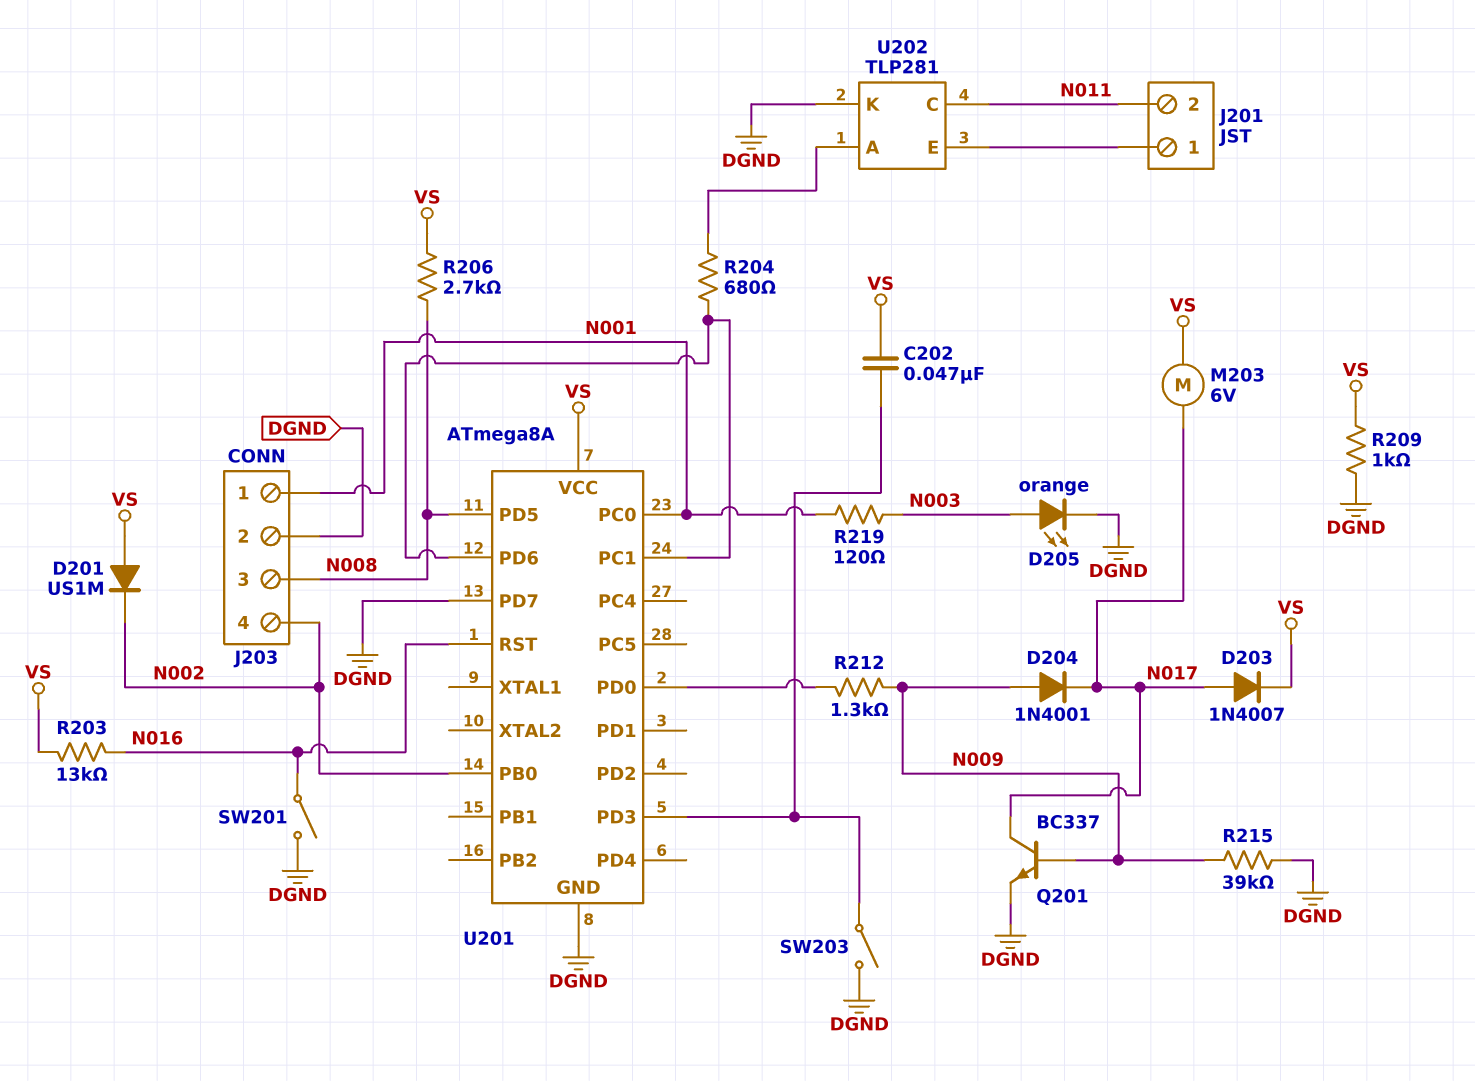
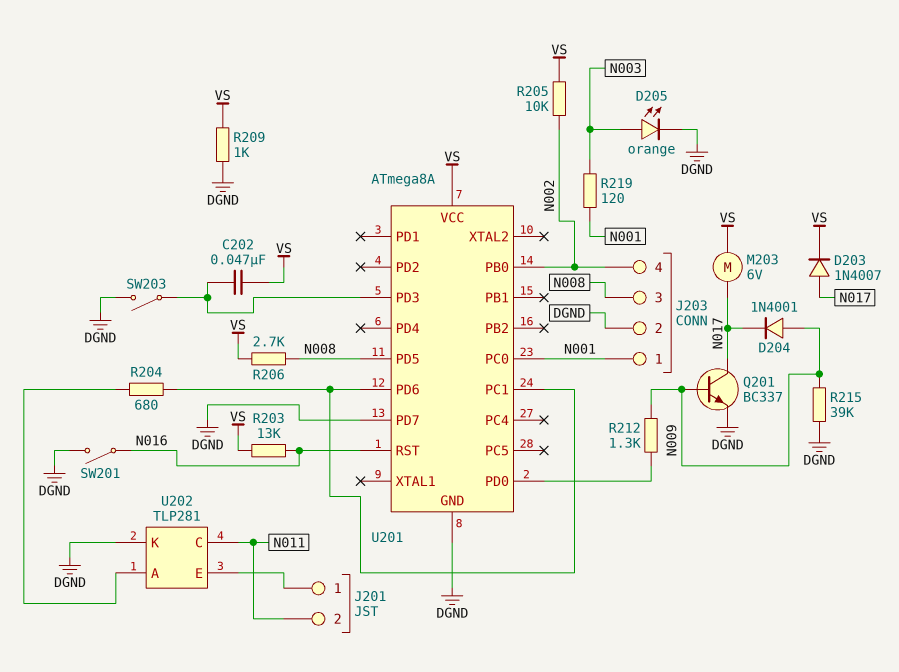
D201: diode US1M (A VS, K N002) -> none
R205: none -> 10k (N002, VS)

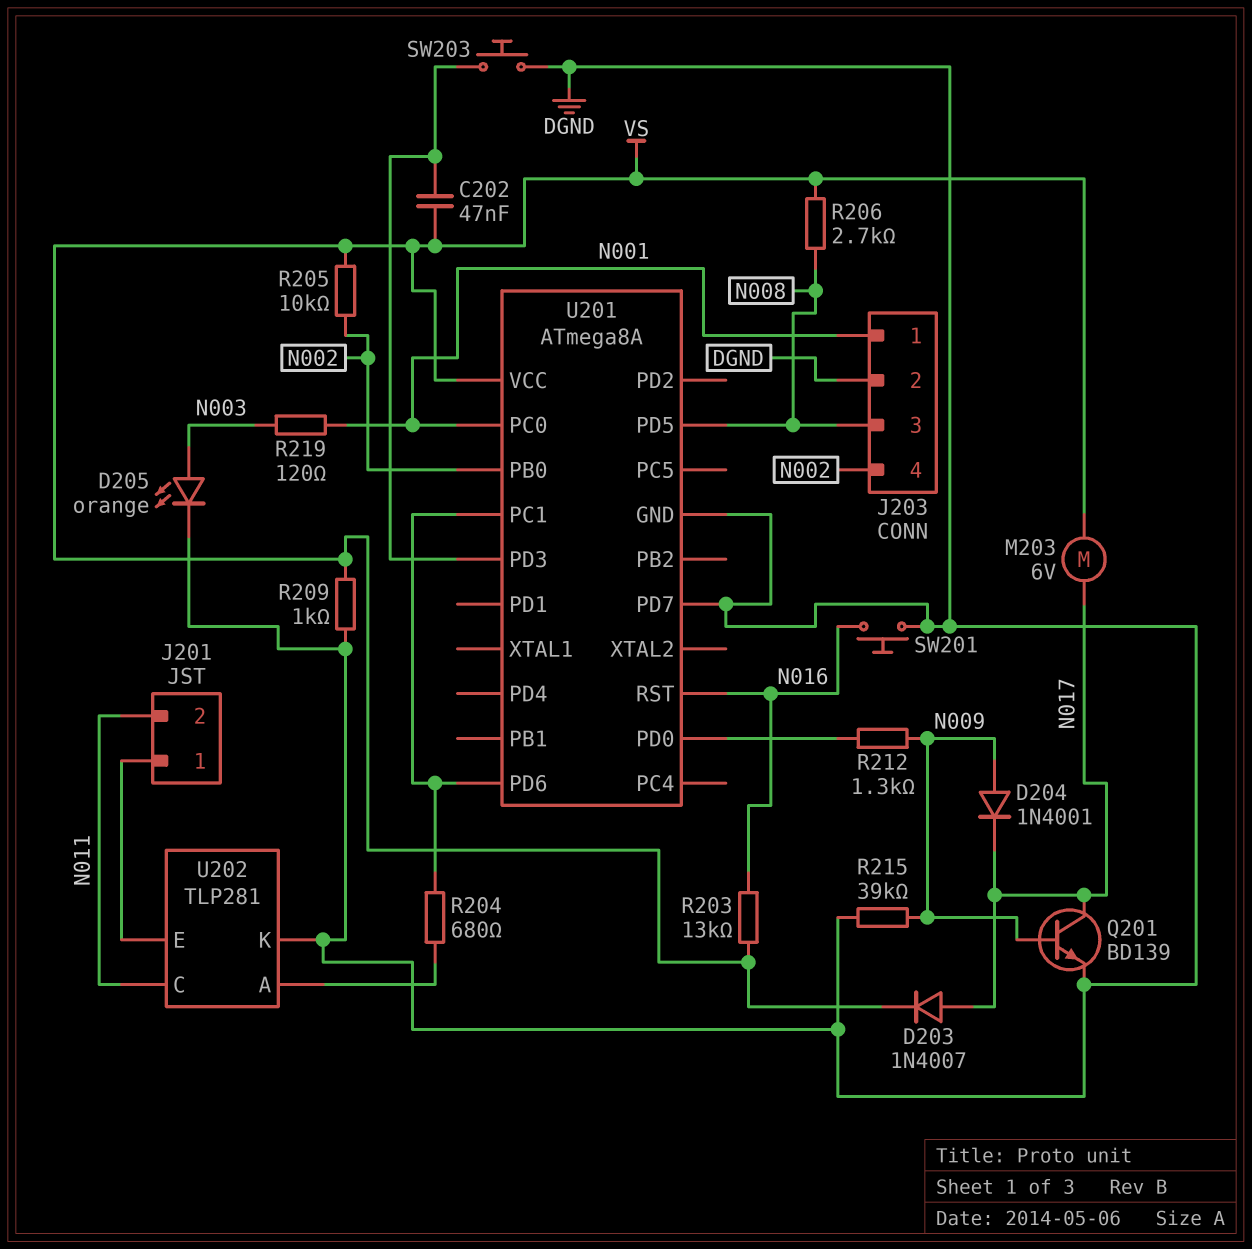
Q201: NPN BC337 (B N009, C N017, E DGND) -> NPN BD139 (B N009, C N017, E DGND)
SW201: switch (DGND, N016) -> button (DGND, N016)
SW203: switch (DGND, U201/PD3) -> button (DGND, U201/PD3)

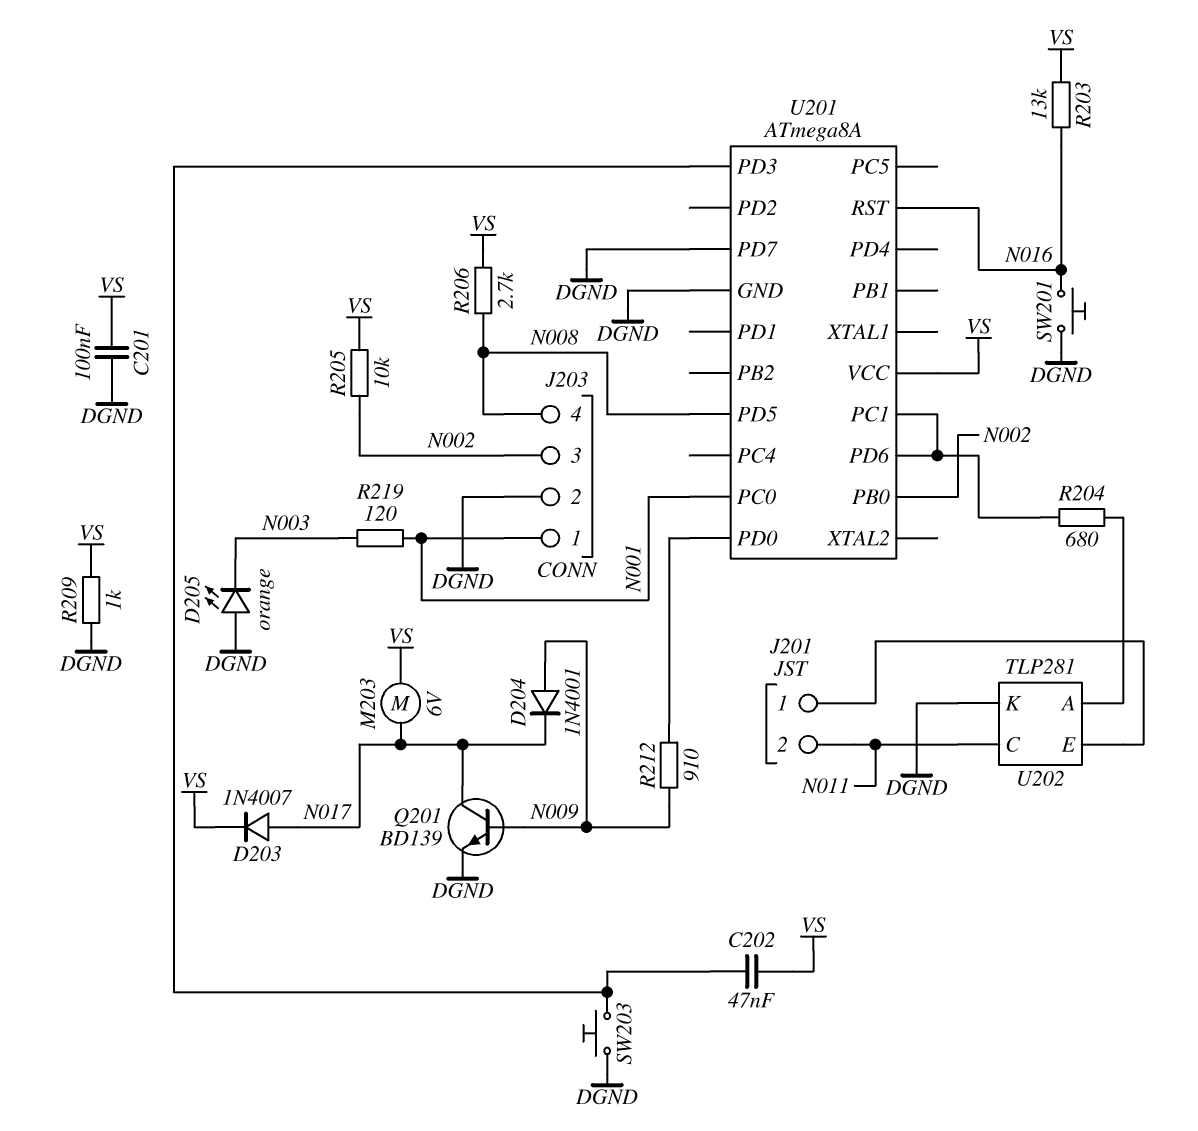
C201: none -> 100nF (DGND, VS)
D205: LED orange (A N003, K DGND) -> LED orange (A DGND, K N003)
J203 pin 3: N008 -> N002
J203 pin 4: N002 -> N008
R212: 1.3k (N009, U201/PD0) -> 910 (N009, U201/PD0)
R215: 39k (DGND, N009) -> none

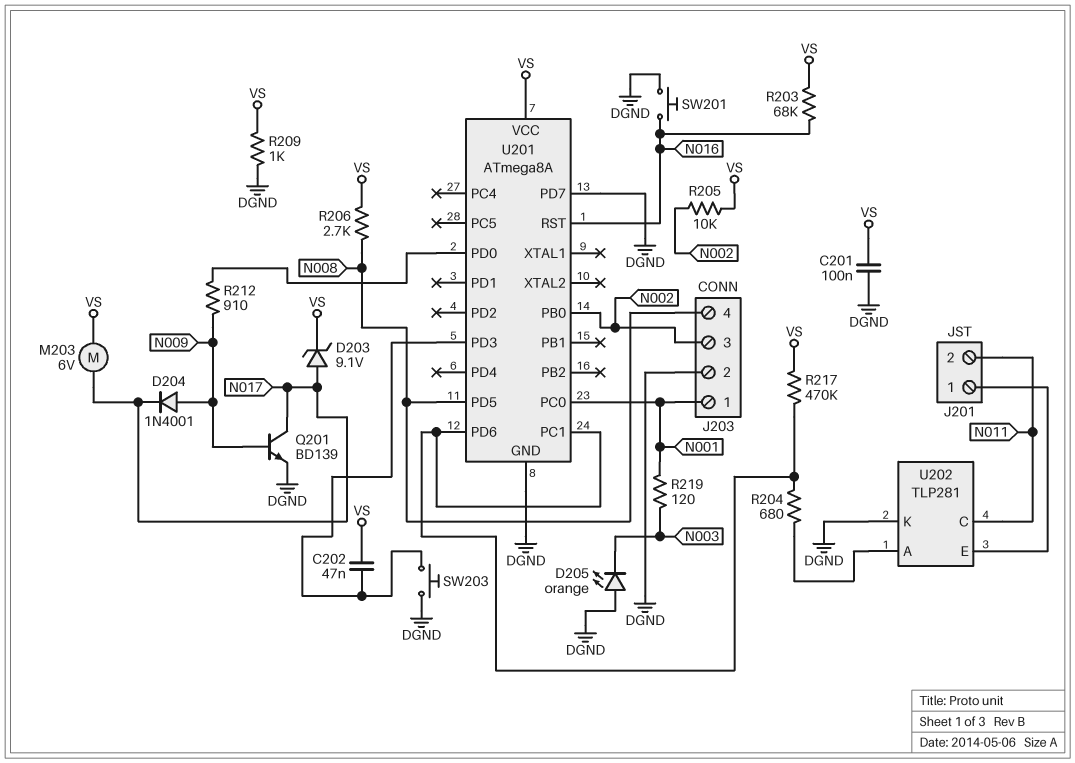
D203: diode 1N4007 (A N017, K VS) -> zener 9.1V (A N017, K VS)
R203: 13k (N016, VS) -> 68k (N016, VS)
R217: none -> 470k (U201/PC1, VS)

